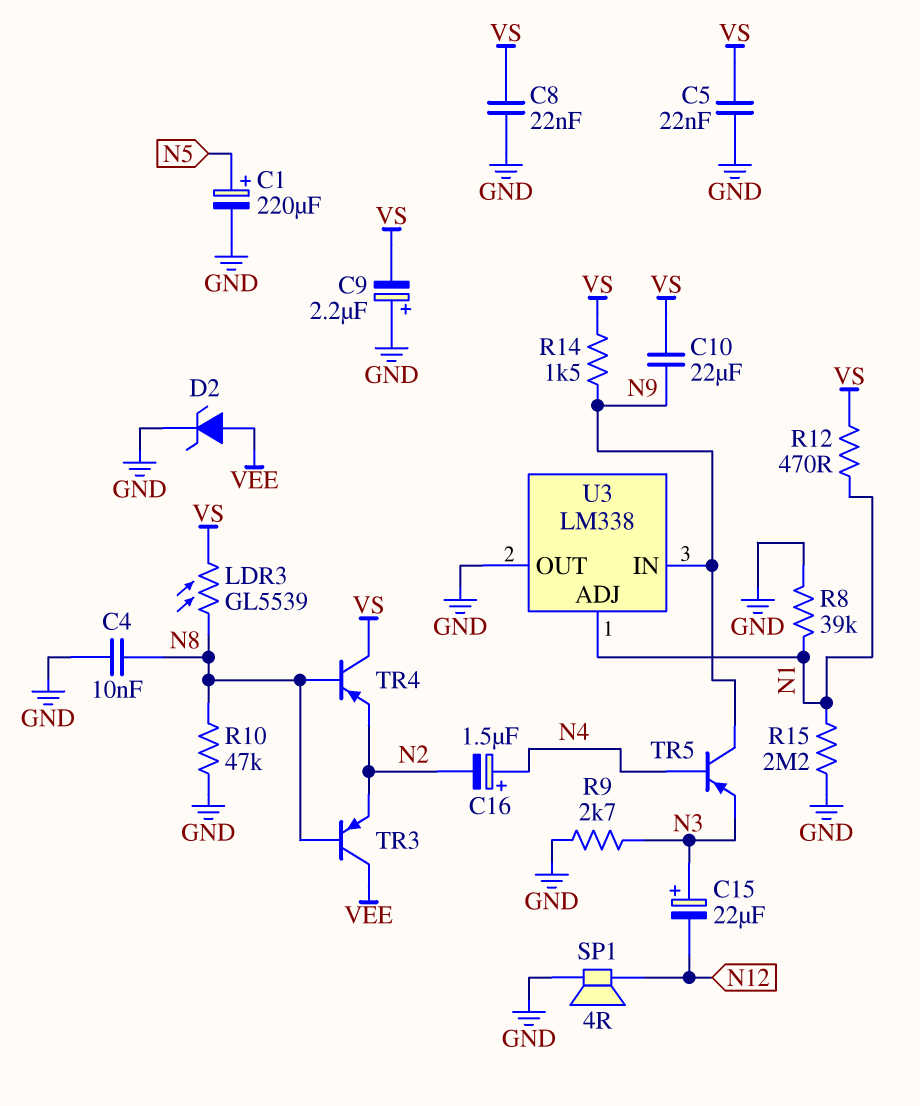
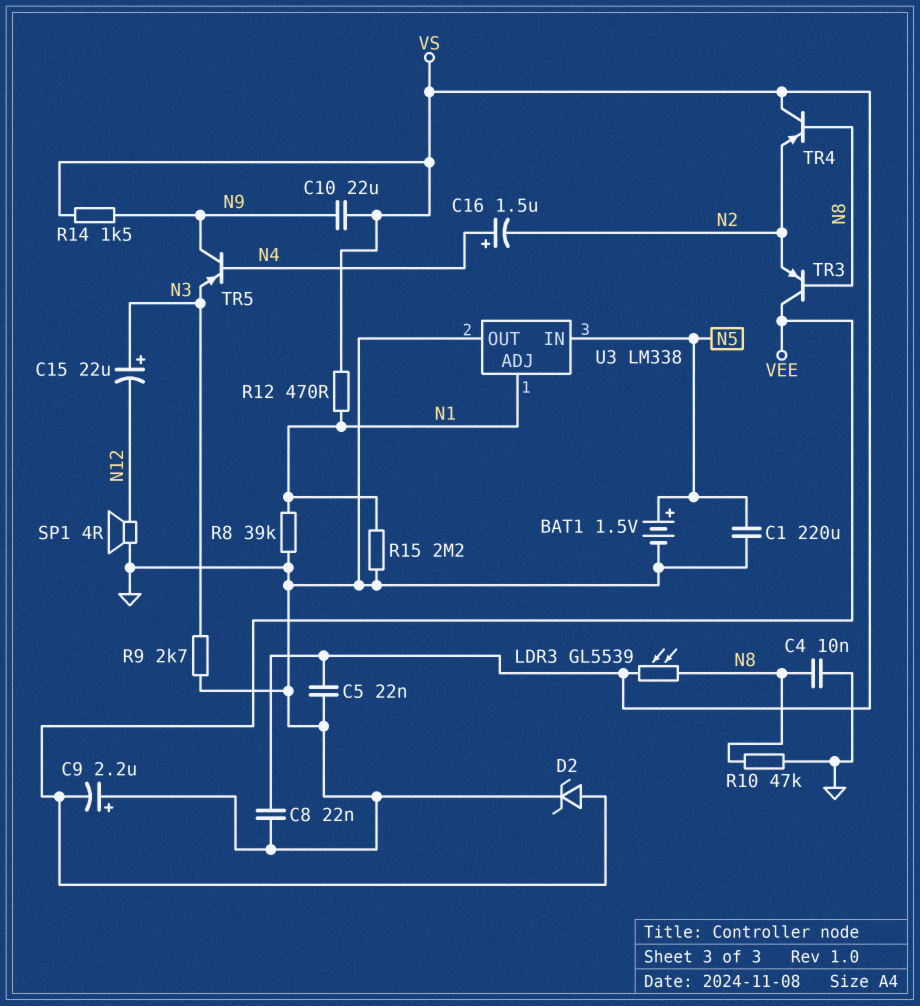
BAT1: none -> 1.5V (plus N5, minus GND)
C1: 220uF (plus N5, minus GND) -> 220uF (GND, N5)
C9: 2.2uF (plus GND, minus VS) -> 2.2uF (plus GND, minus VEE)
U3 pin IN: N9 -> N5

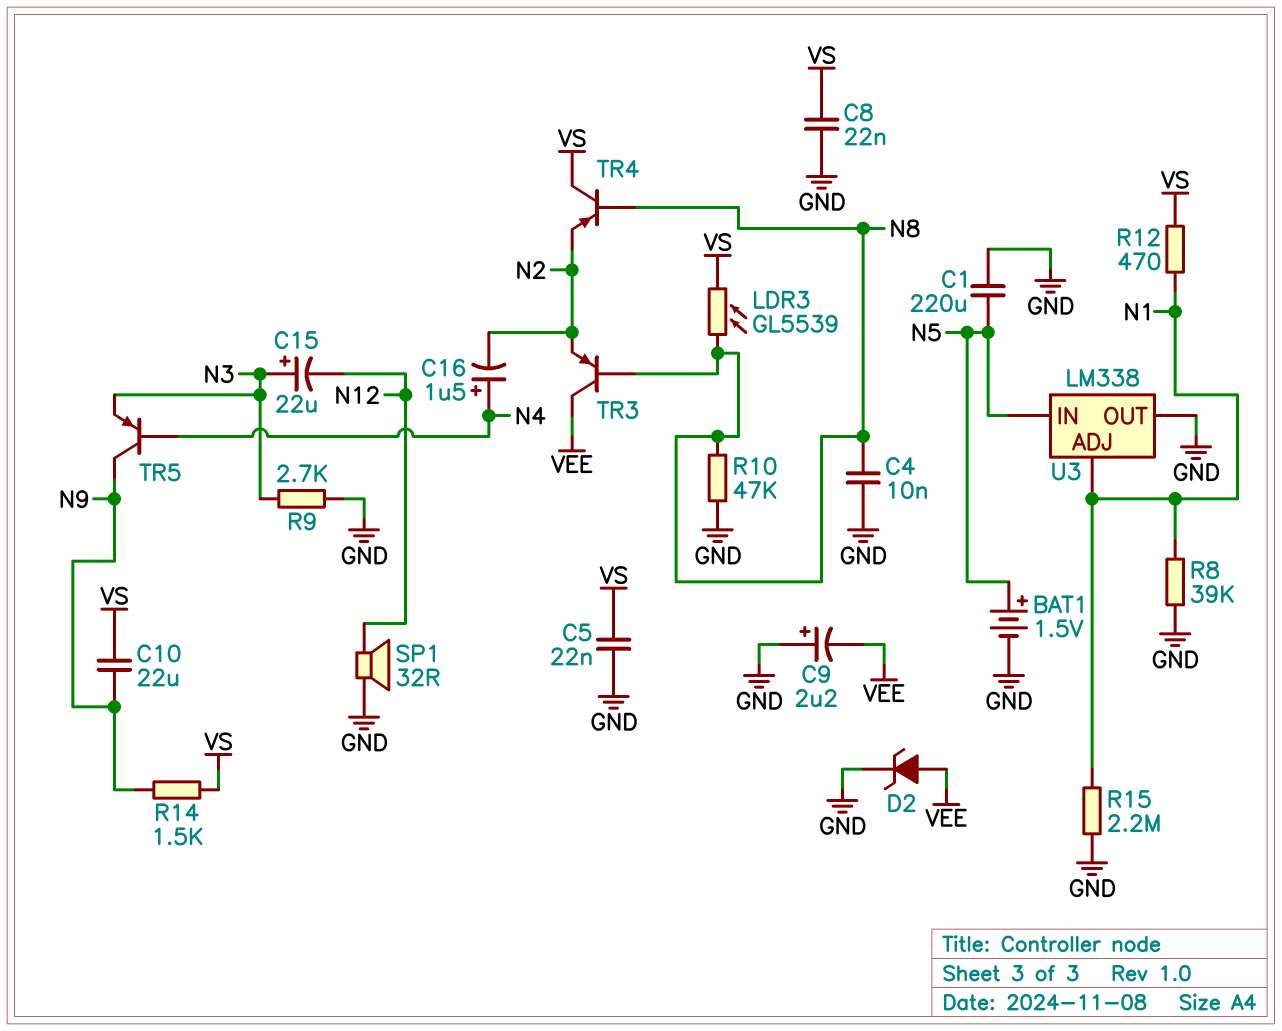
SP1: speaker 4R (GND, N12) -> speaker 32R (GND, N12)

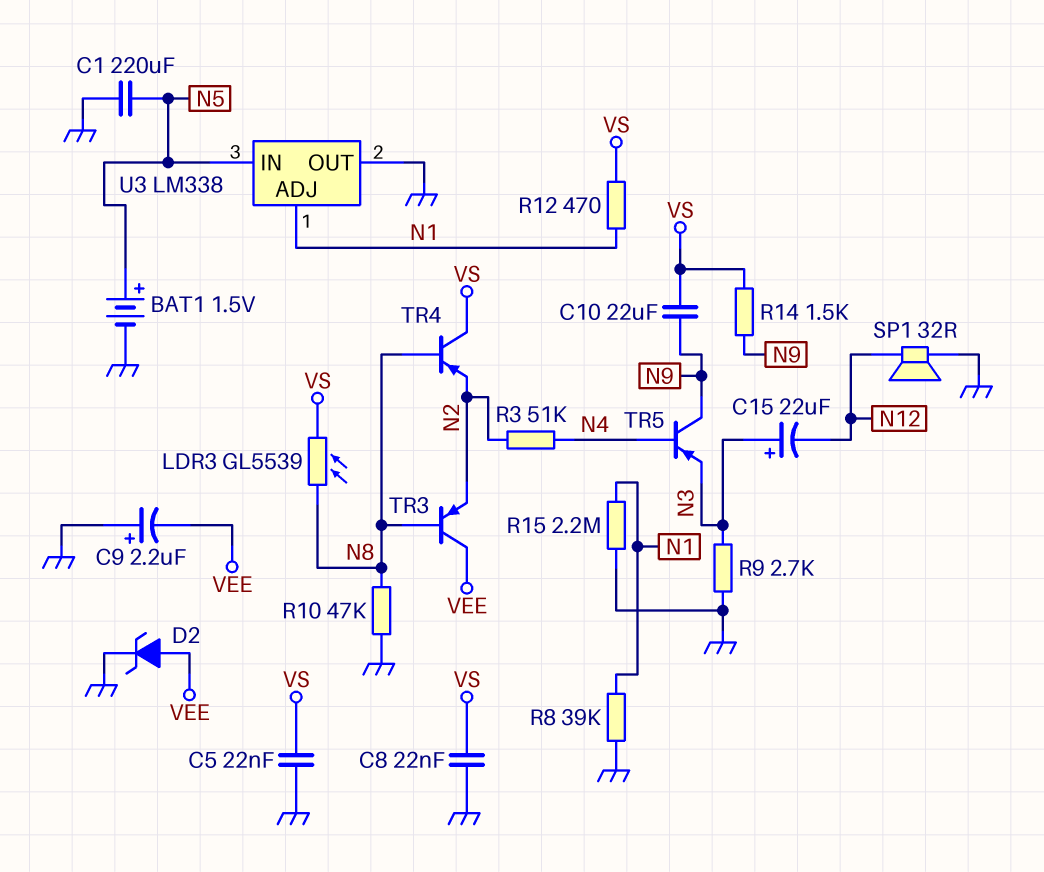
C4: 10nF (GND, N8) -> none
C16: 1.5uF (plus N4, minus N2) -> none
R3: none -> 51k (N2, N4)

